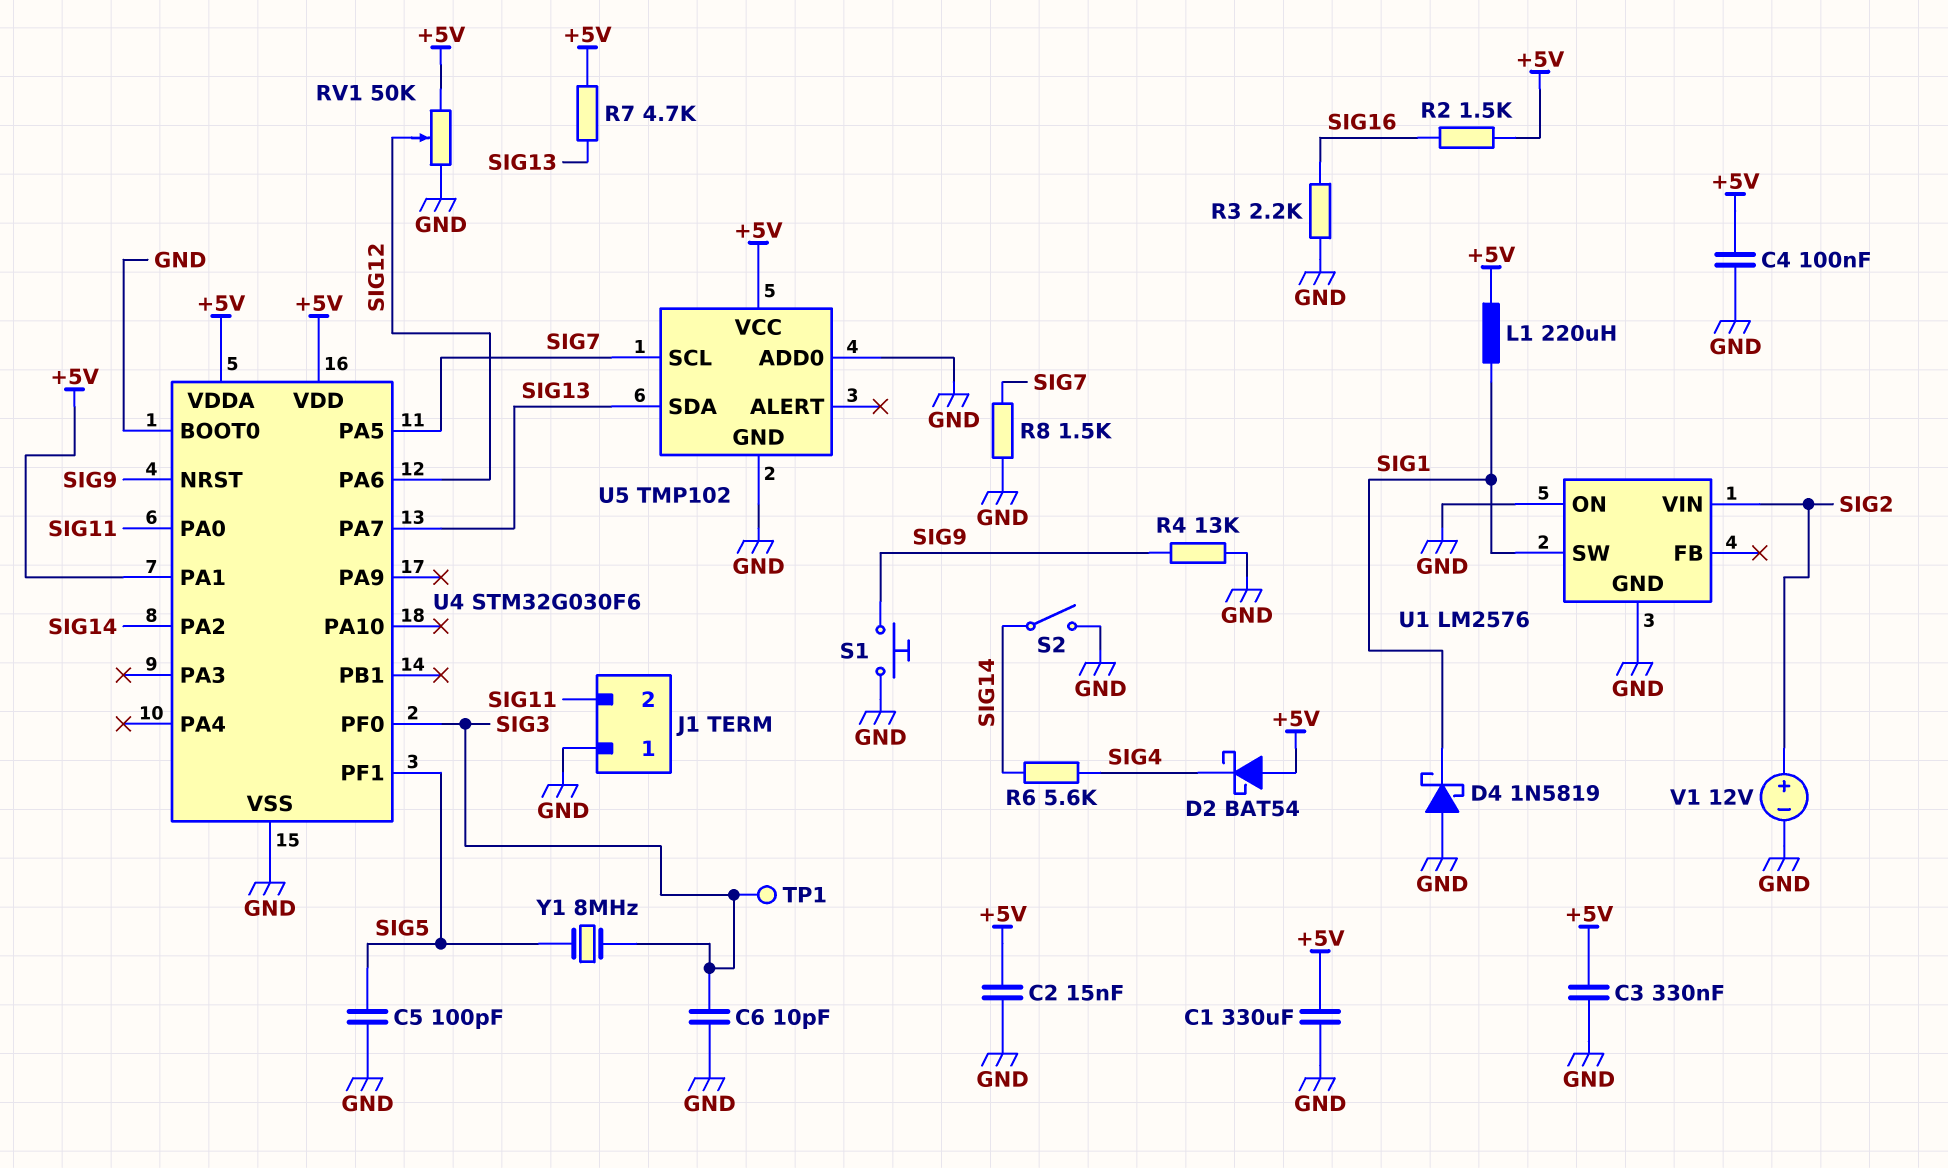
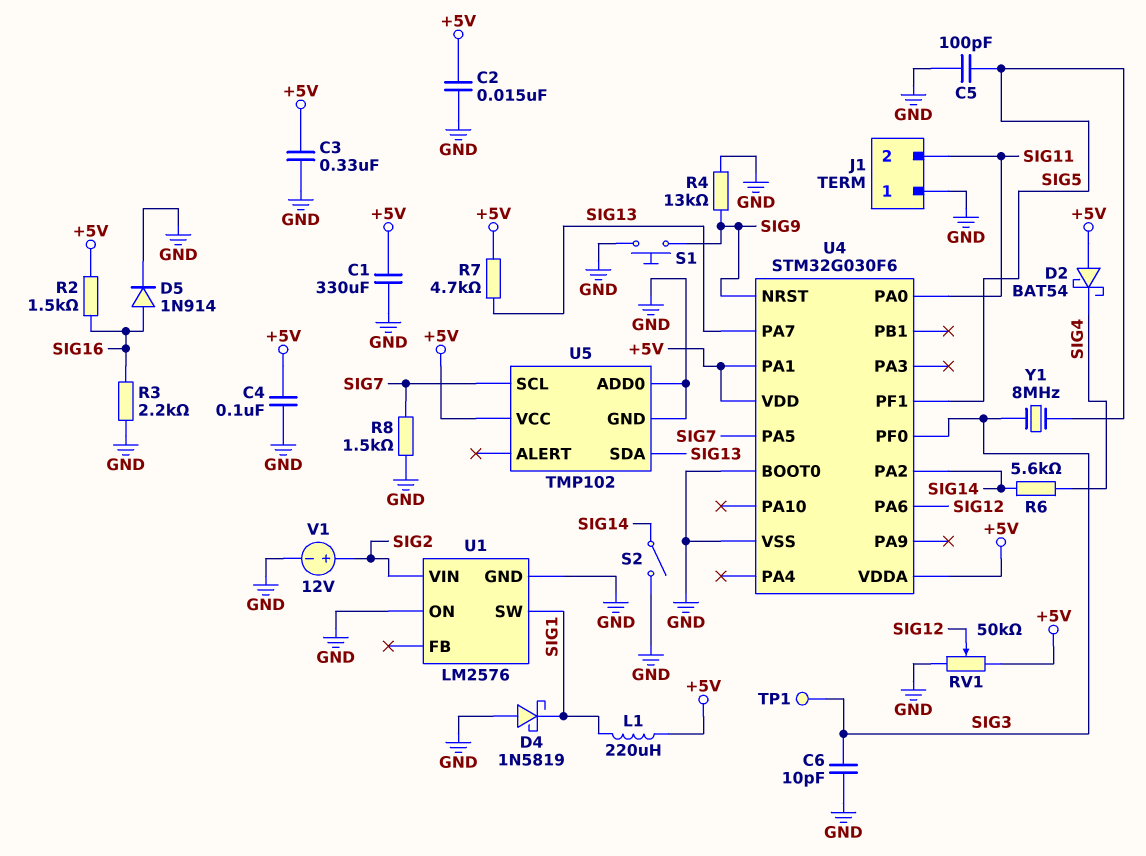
D5: none -> diode 1N914 (A SIG16, K GND)

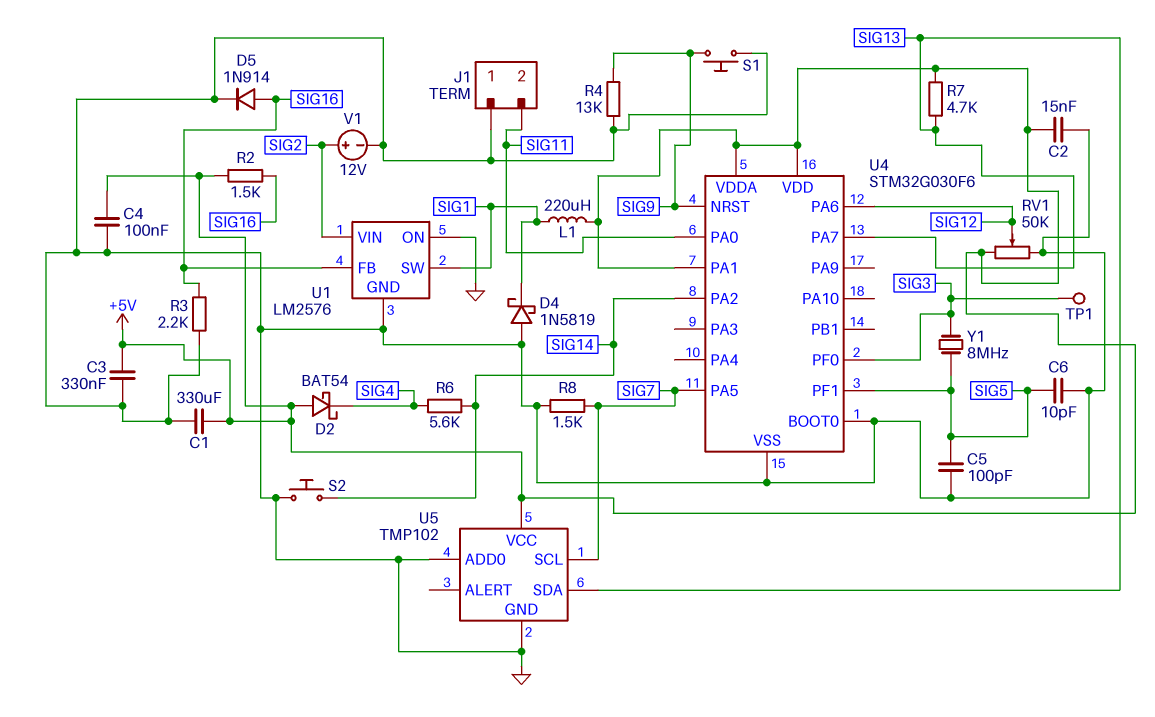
C6: 10pF (GND, SIG3) -> 10pF (GND, SIG5)
S2: switch (GND, SIG14) -> button (GND, SIG14)
U1 pin FB: none -> SIG16

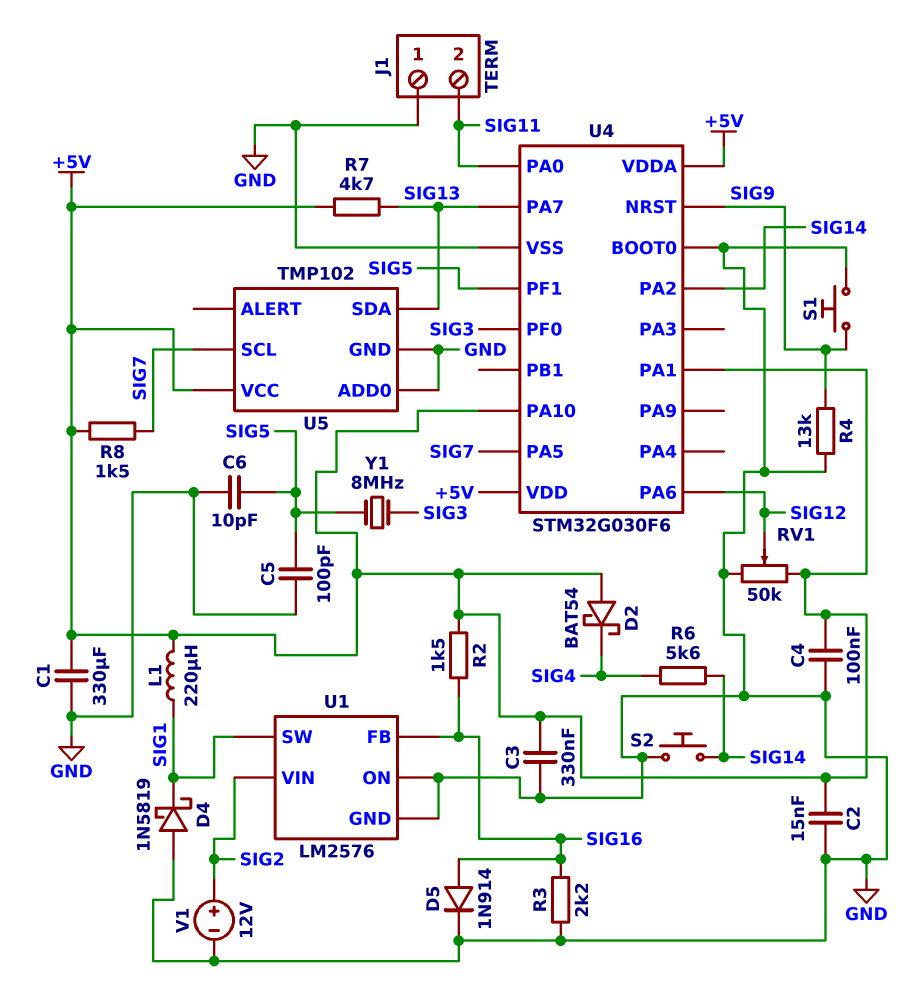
R8: 1.5k (GND, SIG7) -> 1.5k (+5V, SIG7)
TP1: test point (SIG3) -> none
U4 pin PA10: none -> +5V

